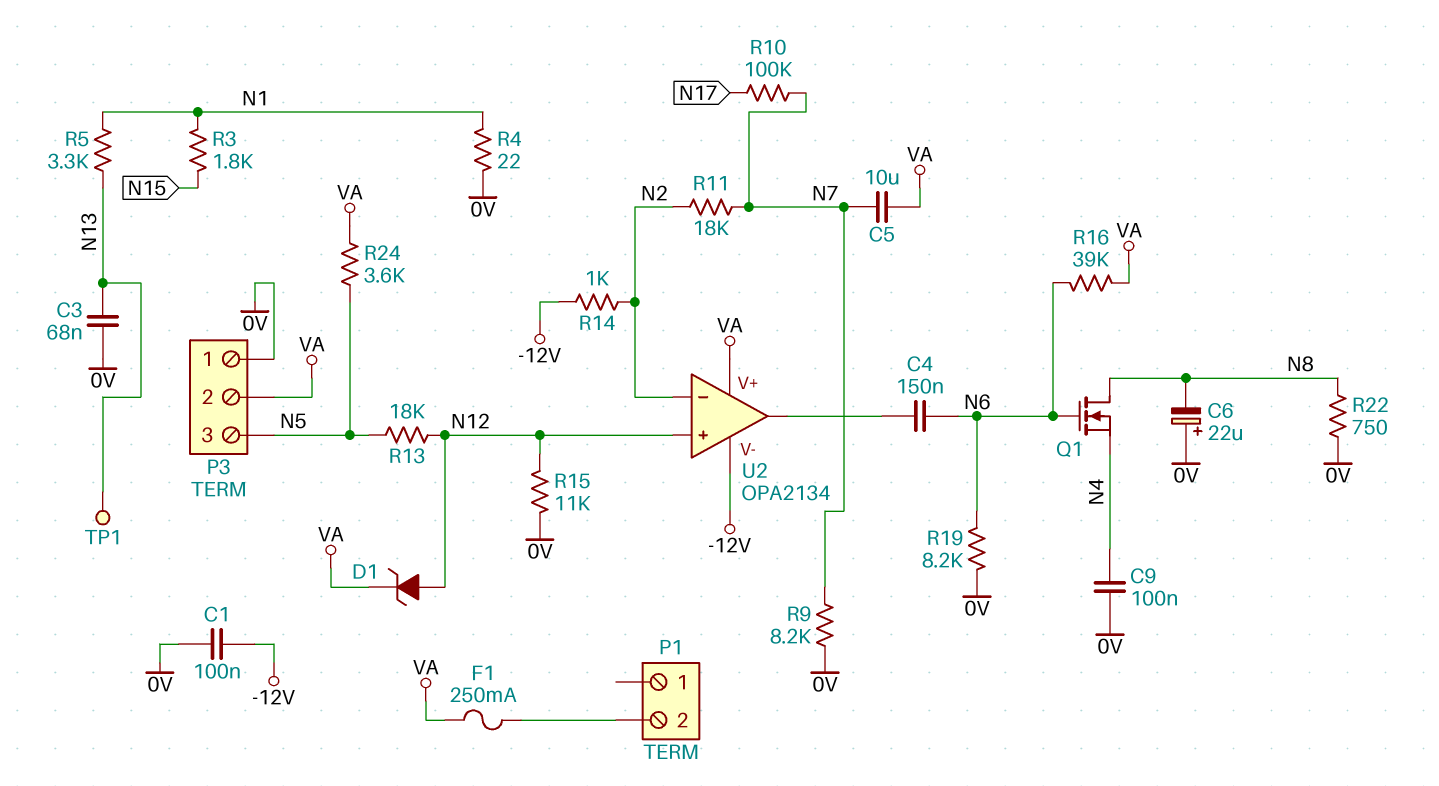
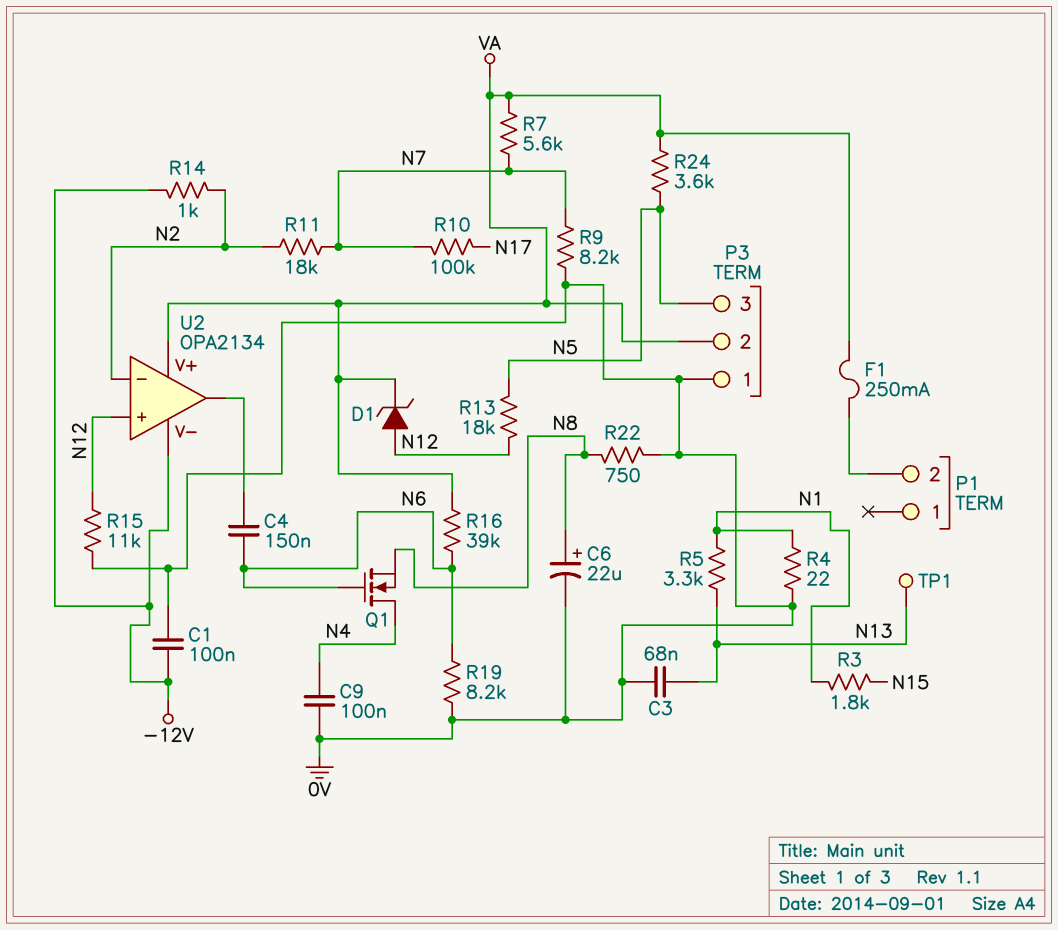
C5: 10uF (N7, VA) -> none
C6: 22uF (plus 0V, minus N8) -> 22uF (plus N8, minus 0V)
Q1: NMOS (G N6, D N8, S N4) -> NMOS (G N6, D N4, S N8)
R7: none -> 5.6k (N7, VA)

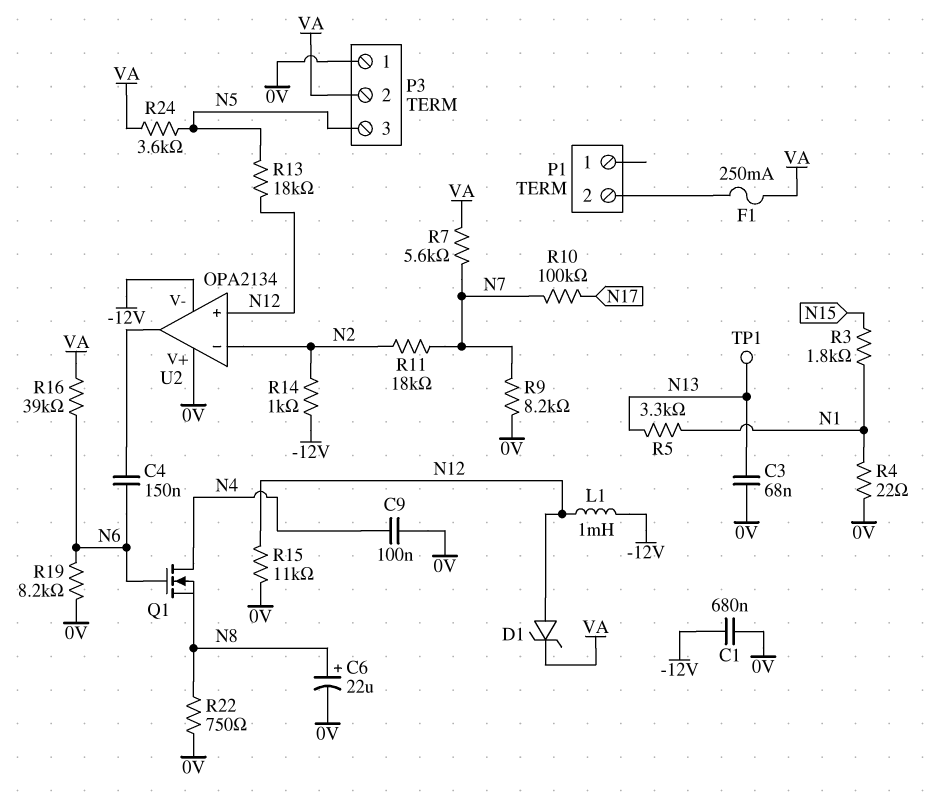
C1: 100nF (-12V, 0V) -> 680nF (-12V, 0V)
L1: none -> 1mH (-12V, N12)
U2 pin V+: VA -> 0V

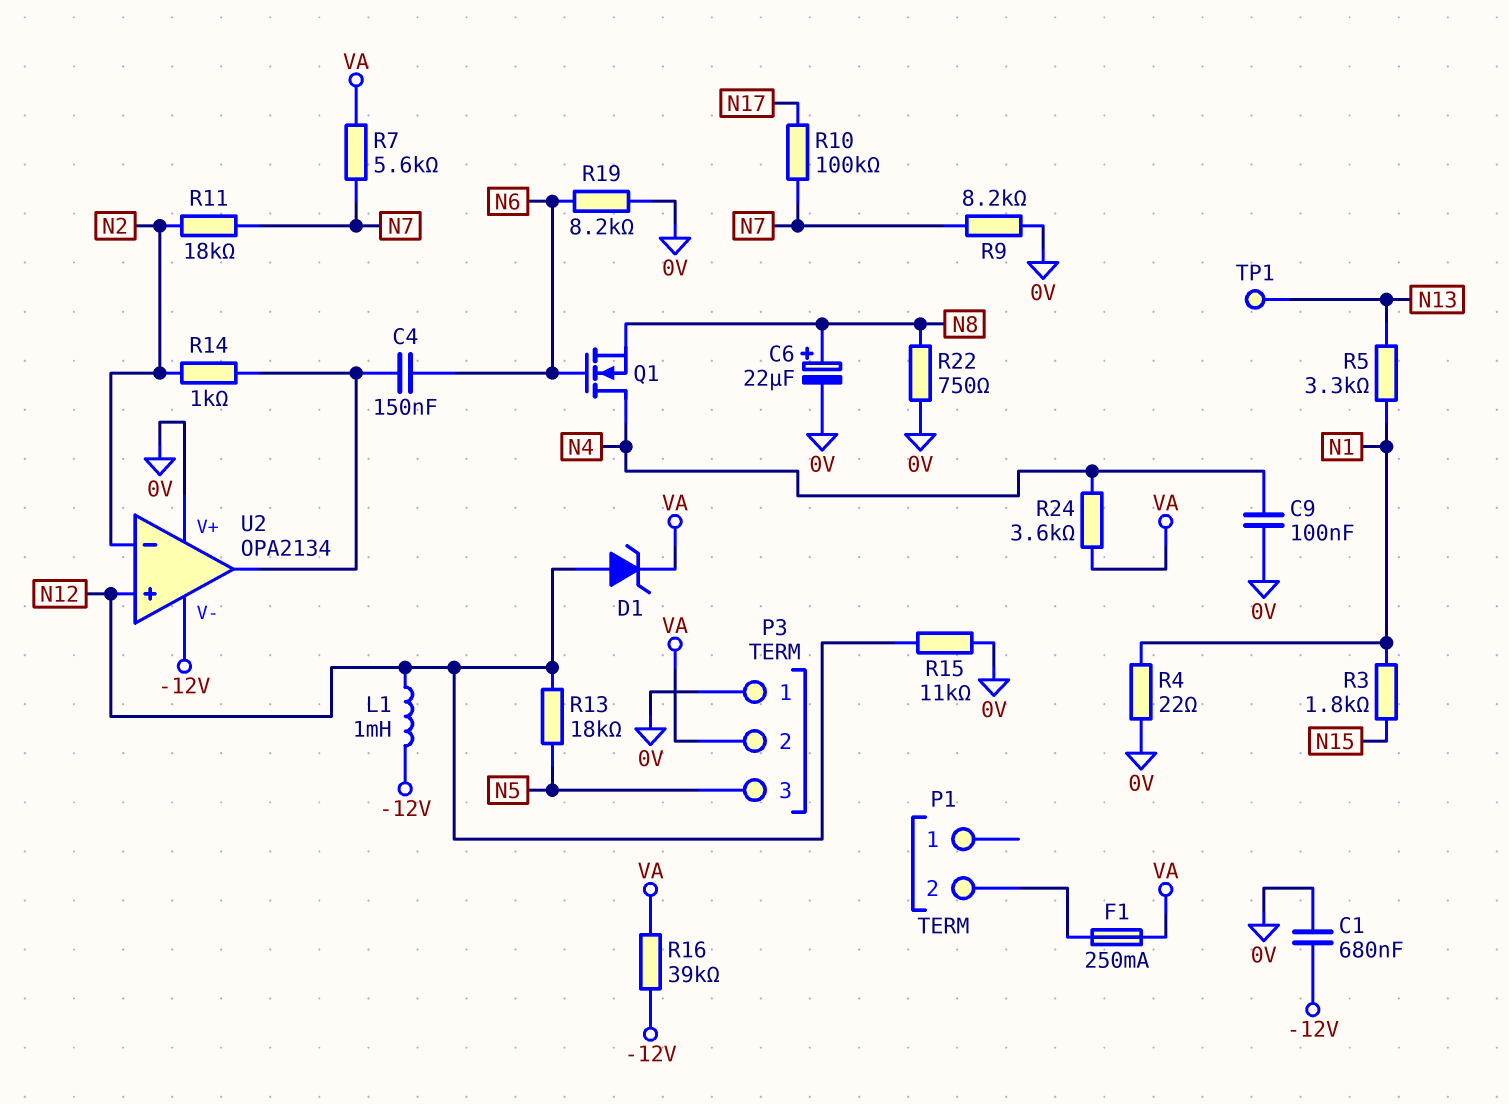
C3: 68nF (0V, N13) -> none
R14: 1k (-12V, N2) -> 1k (N2, U2/out)
R16: 39k (N6, VA) -> 39k (-12V, VA)
R24: 3.6k (N5, VA) -> 3.6k (N4, VA)

